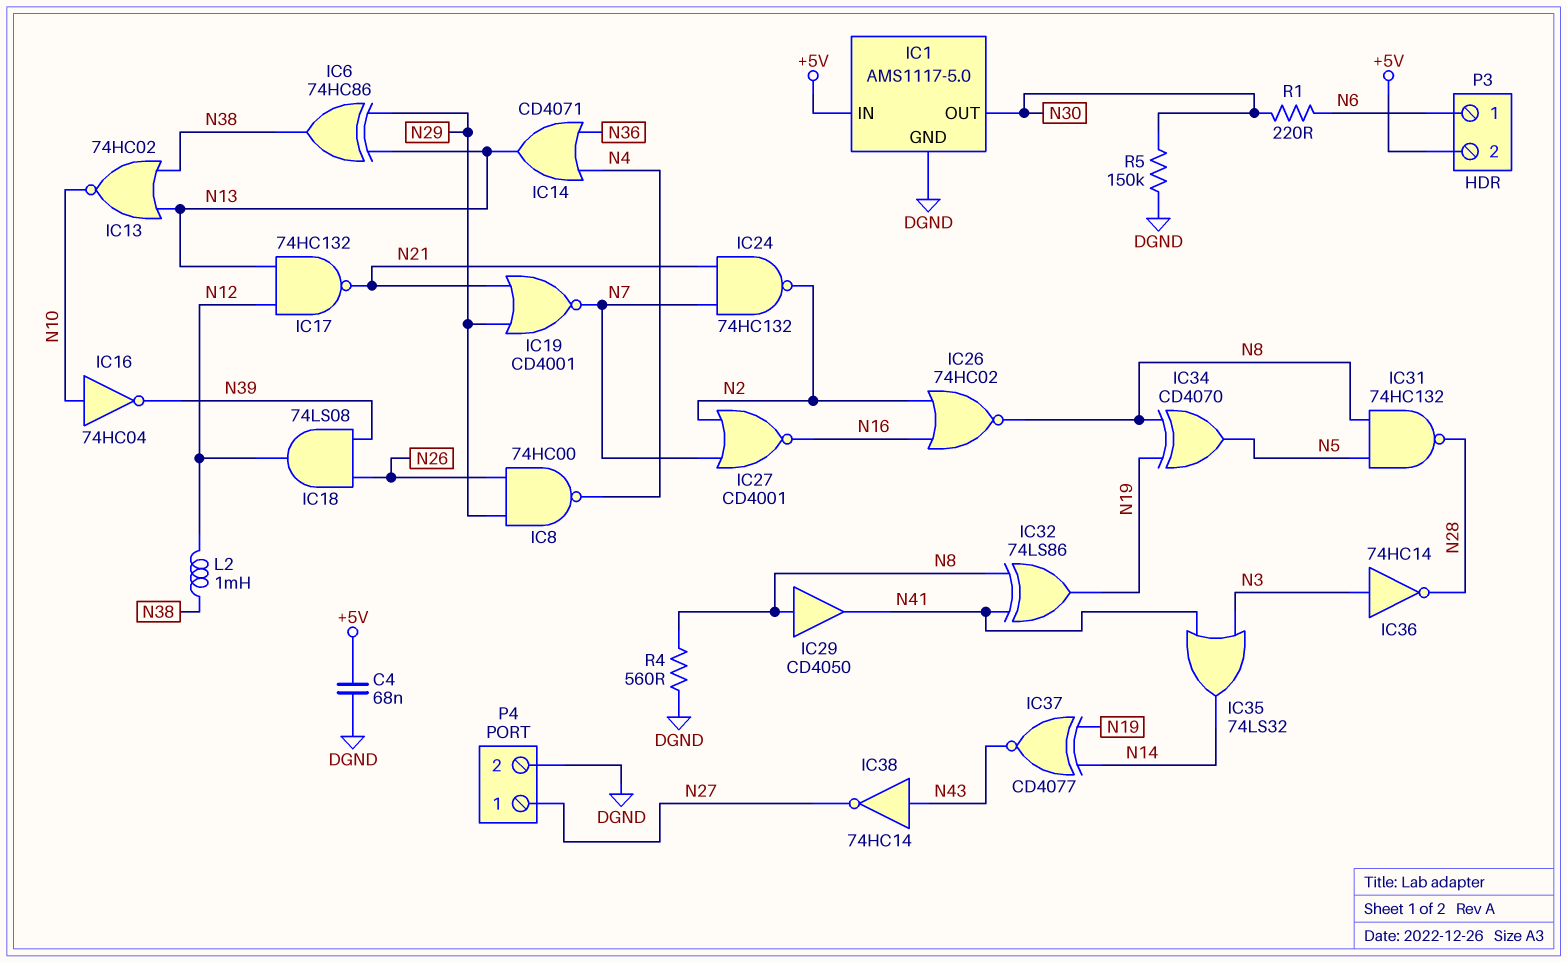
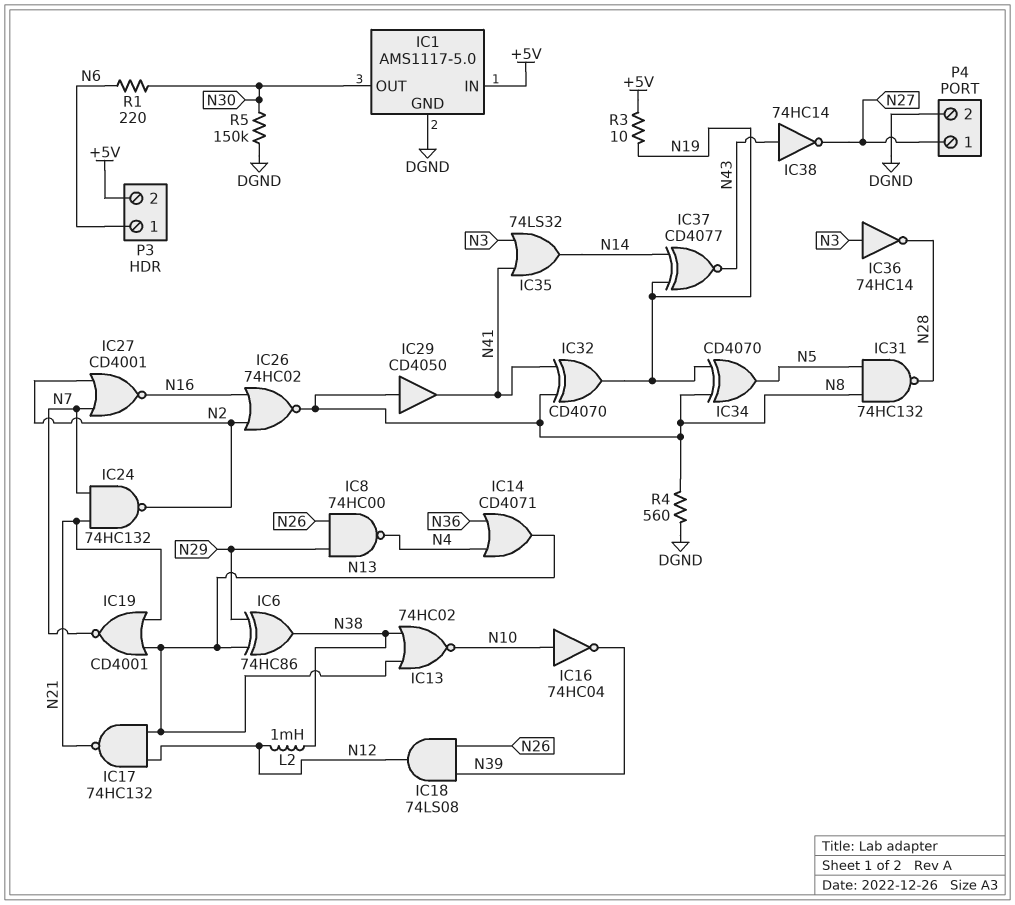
C4: 68nF (+5V, DGND) -> none
IC19: NOR CD4001 (in N21, in N29, out N7) -> NOR CD4001 (in N13, in N21, out N7)
IC32: XOR 74LS86 (in N8, in N41, out N19) -> XOR CD4070 (in N8, in N41, out N19)
R3: none -> 10 (+5V, N19)

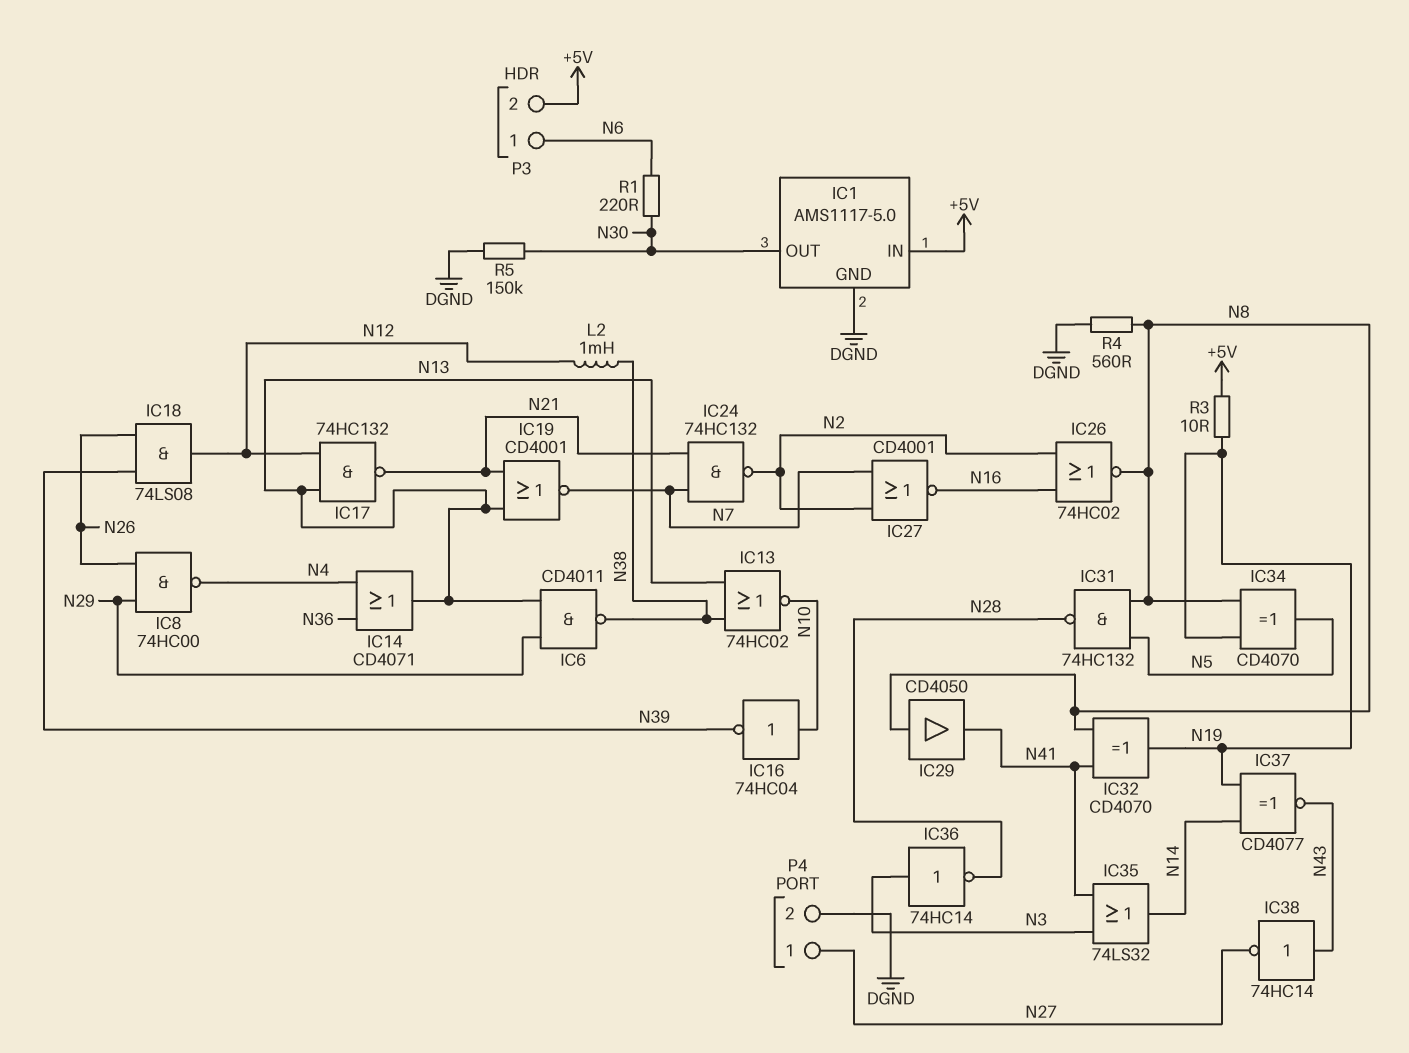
IC6: XOR 74HC86 (in N13, in N29, out N38) -> NAND CD4011 (in N13, in N29, out N38)

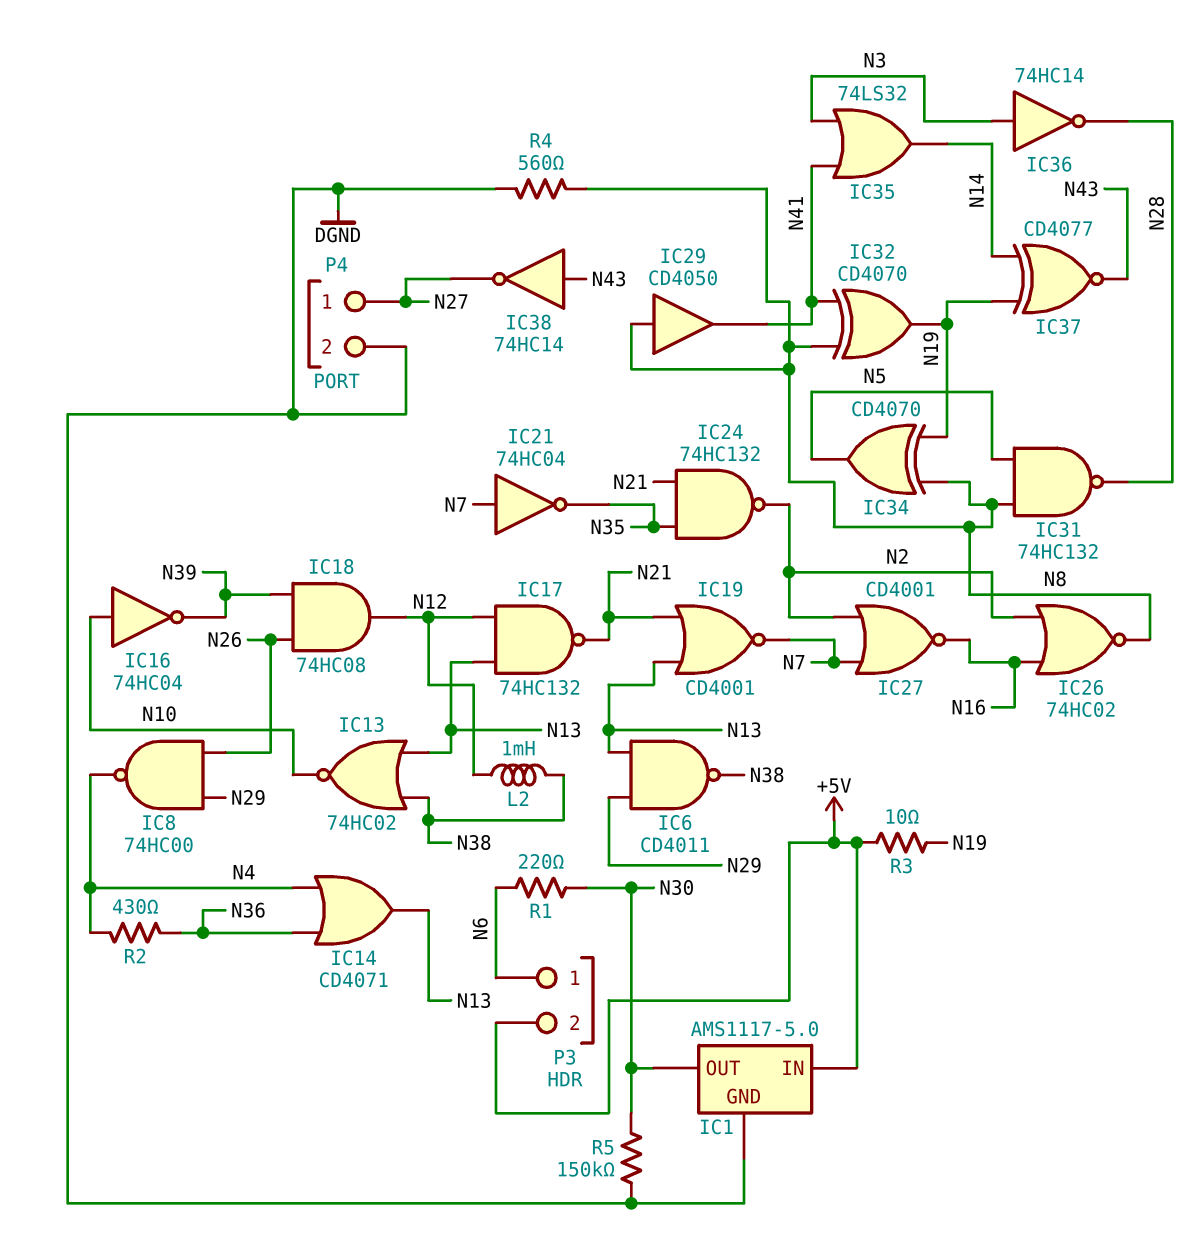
IC18: AND 74LS08 (in N26, in N39, out N12) -> AND 74HC08 (in N26, in N39, out N12)
IC21: none -> NOT 74HC04 (in N7, out N35)
IC24: NAND 74HC132 (in N7, in N21, out N2) -> NAND 74HC132 (in N21, in N35, out N2)
R2: none -> 430 (N4, N36)

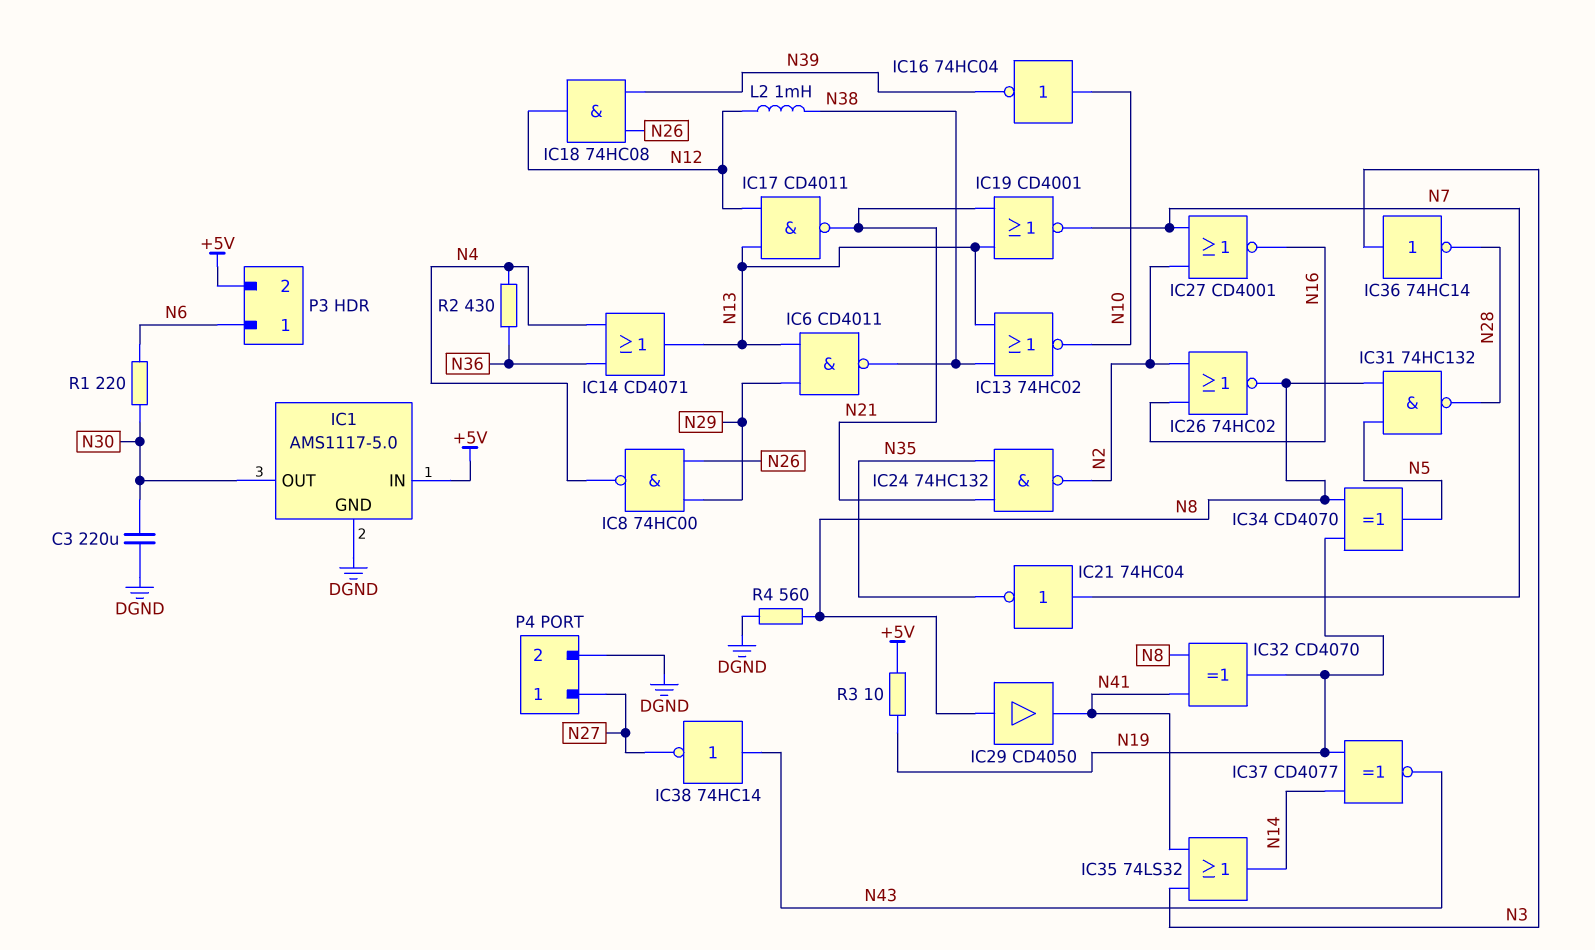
C3: none -> 220uF (DGND, N30)
IC17: NAND 74HC132 (in N12, in N13, out N21) -> NAND CD4011 (in N12, in N13, out N21)
R5: 150k (DGND, N30) -> none

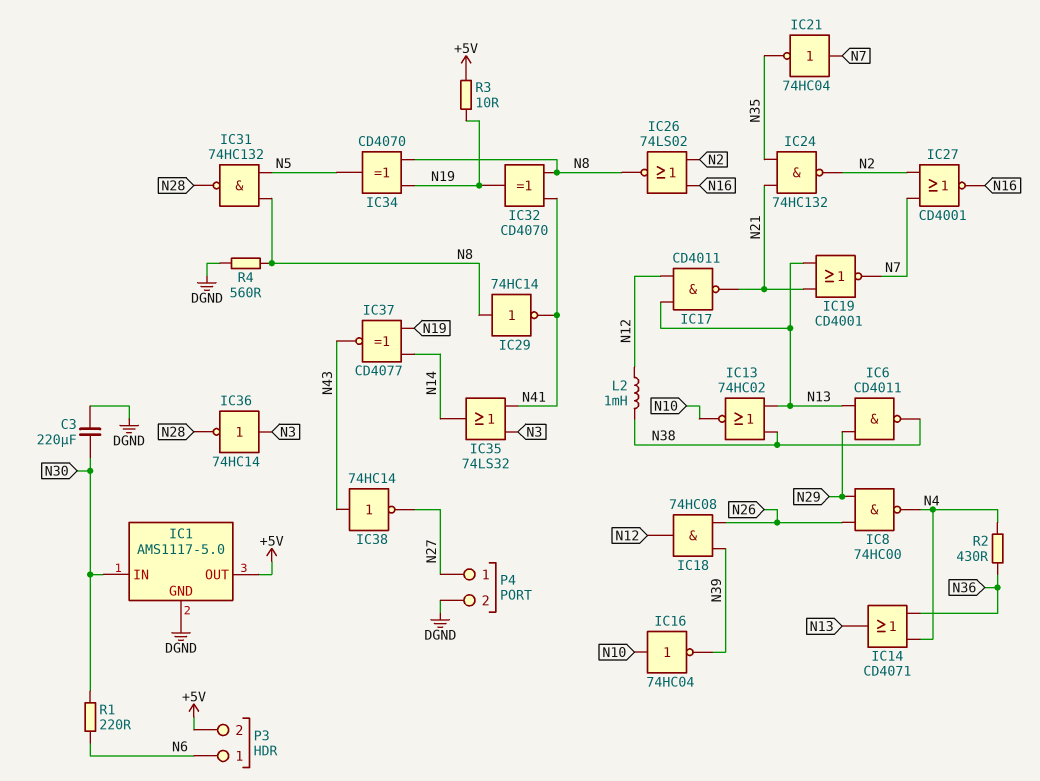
IC1 pin IN: +5V -> N30
IC1 pin OUT: N30 -> +5V
IC26: NOR 74HC02 (in N2, in N16, out N8) -> NOR 74LS02 (in N2, in N16, out N8)
IC29: buffer CD4050 (in N8, out N41) -> NOT 74HC14 (in N8, out N41)

